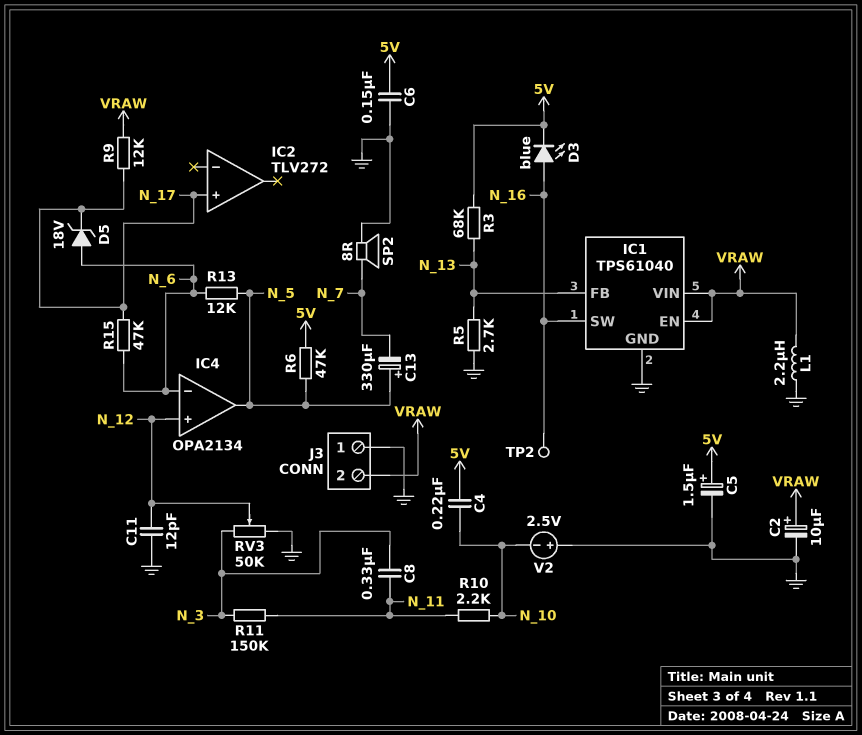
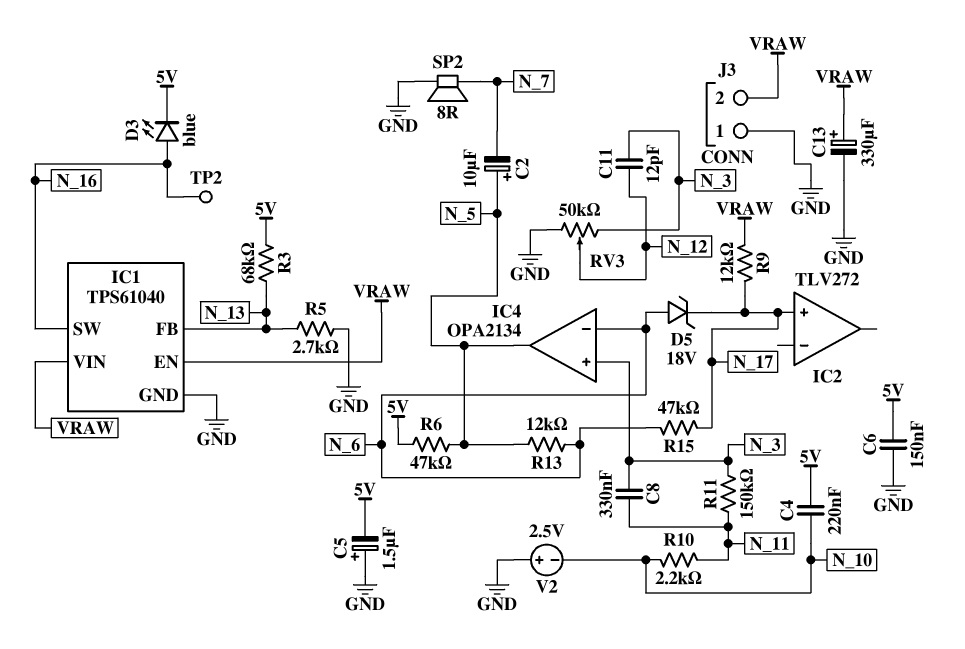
C2: 10uF (plus VRAW, minus GND) -> 10uF (plus N_5, minus N_7)
C5: 1.5uF (plus 5V, minus GND) -> 1.5uF (plus GND, minus 5V)
C11: 12pF (GND, N_12) -> 12pF (N_3, N_12)
C13: 330uF (plus N_5, minus N_7) -> 330uF (plus VRAW, minus GND)
IC4 pin in+: N_12 -> N_3
L1: 2.2uH (GND, VRAW) -> none

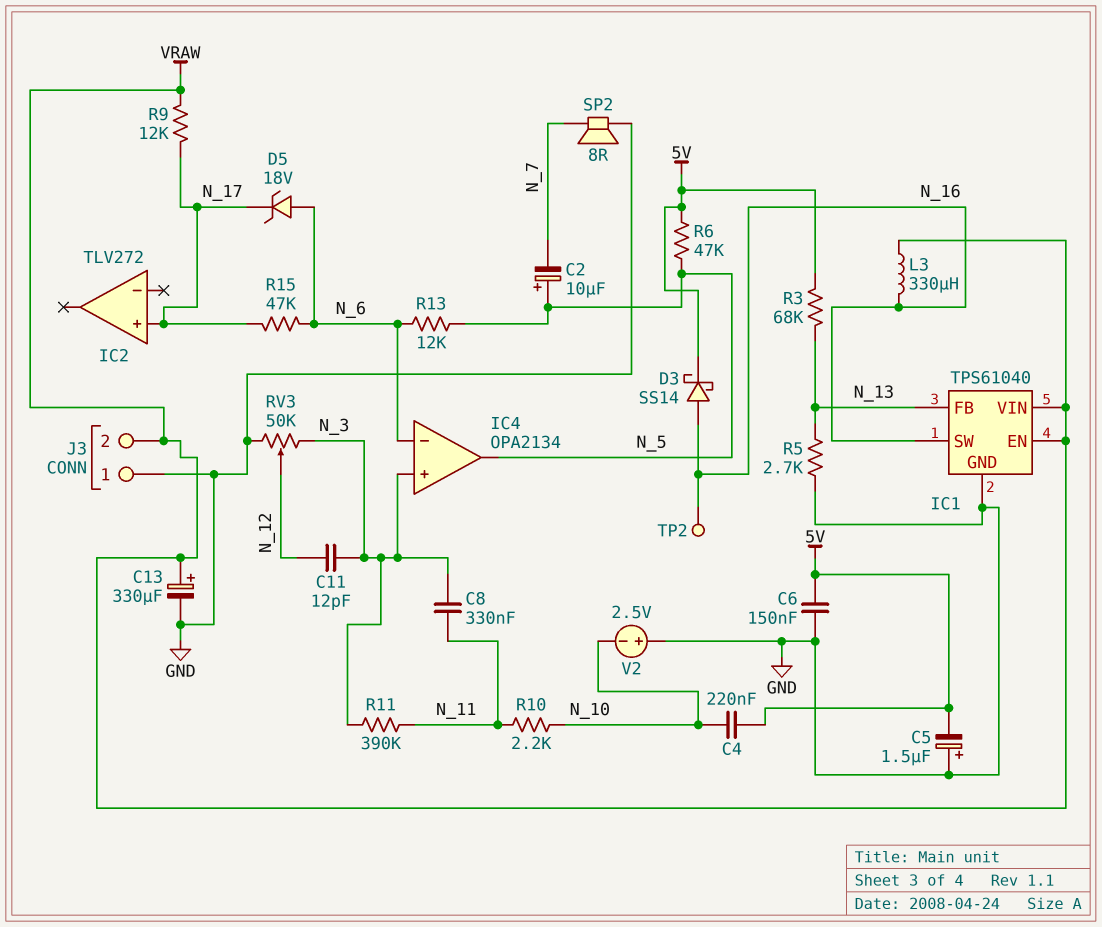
D3: LED blue (A N_16, K 5V) -> schottky SS14 (A N_16, K 5V)
L3: none -> 330uH (N_16, VRAW)
R11: 150k (N_3, N_11) -> 390k (N_3, N_11)

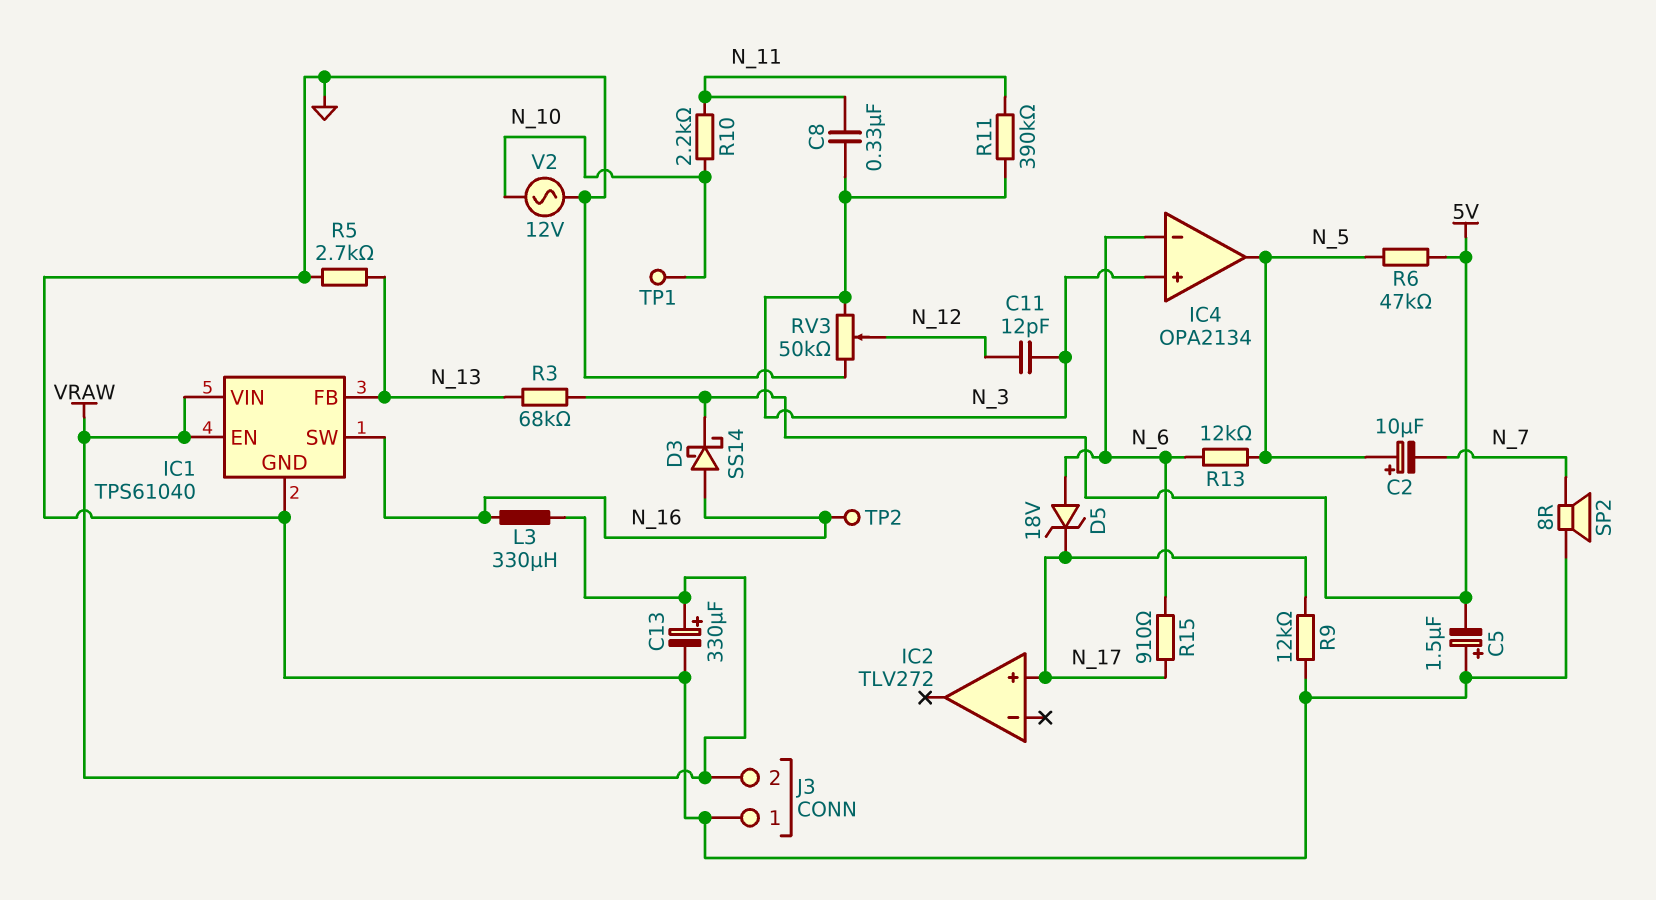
C4: 220nF (5V, N_10) -> none
C6: 150nF (5V, GND) -> none
R9: 12k (N_17, VRAW) -> 12k (GND, N_17)
R15: 47k (N_6, N_17) -> 910 (N_6, N_17)
TP1: none -> test point (N_10)
V2: 2.5V (plus GND, minus N_10) -> AC 12V (GND, N_10)

